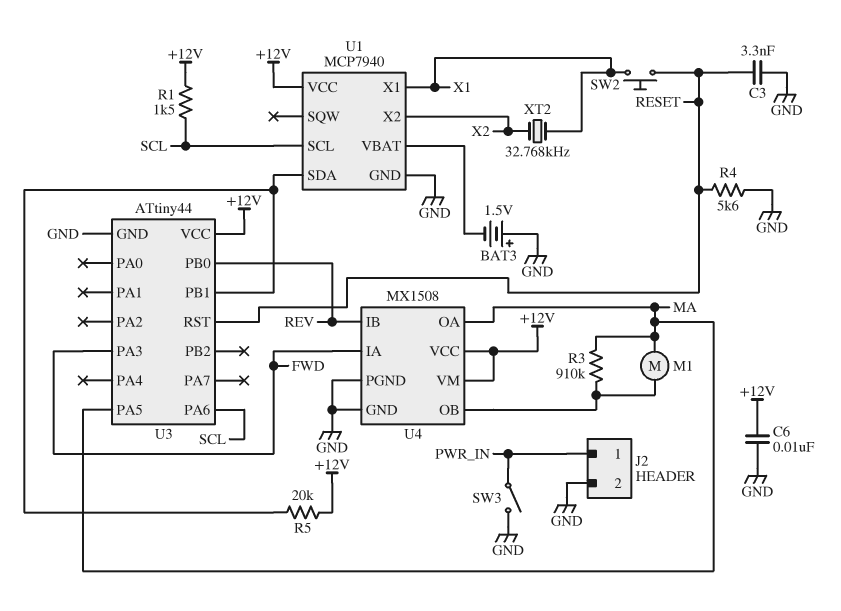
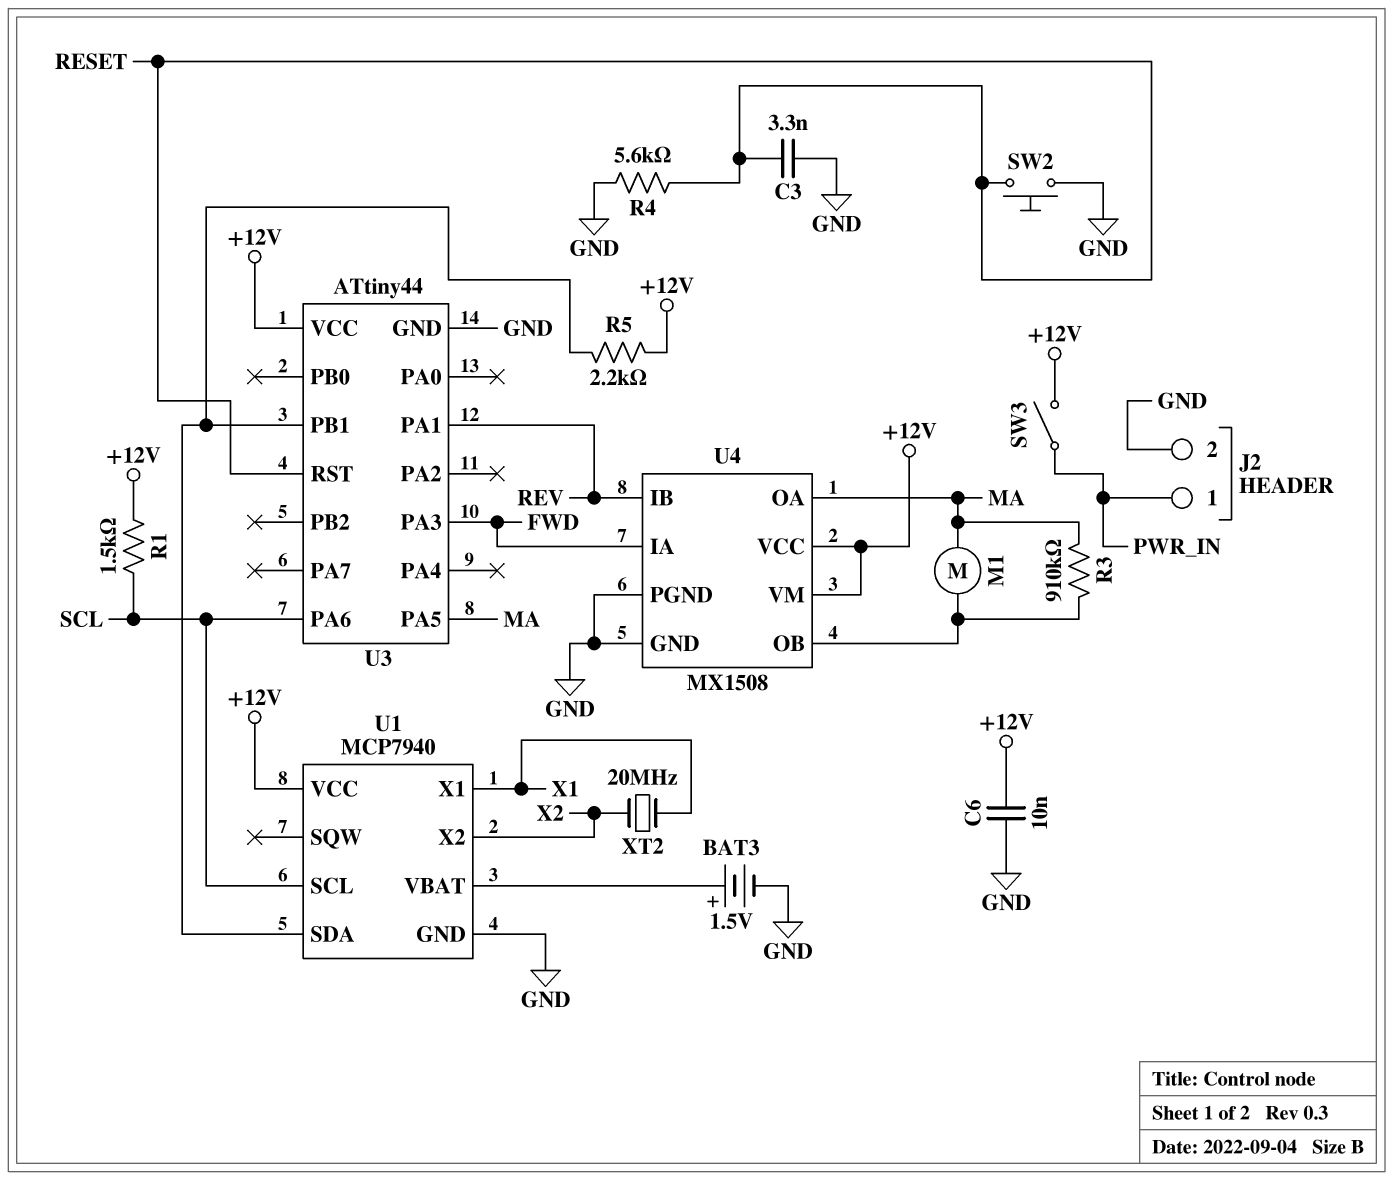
BAT3: 1.5V (plus GND, minus U1/VBAT) -> 1.5V (plus U1/VBAT, minus GND)
R5: 20k (+12V, U1/SDA) -> 2.2k (+12V, U1/SDA)
SW2: button (RESET, X1) -> button (GND, RESET)
SW3: switch (GND, PWR_IN) -> switch (+12V, PWR_IN)
U3 pin PA1: none -> REV
U3 pin PB0: REV -> none
XT2: 32.768kHz (X1, X2) -> 20MHz (X1, X2)

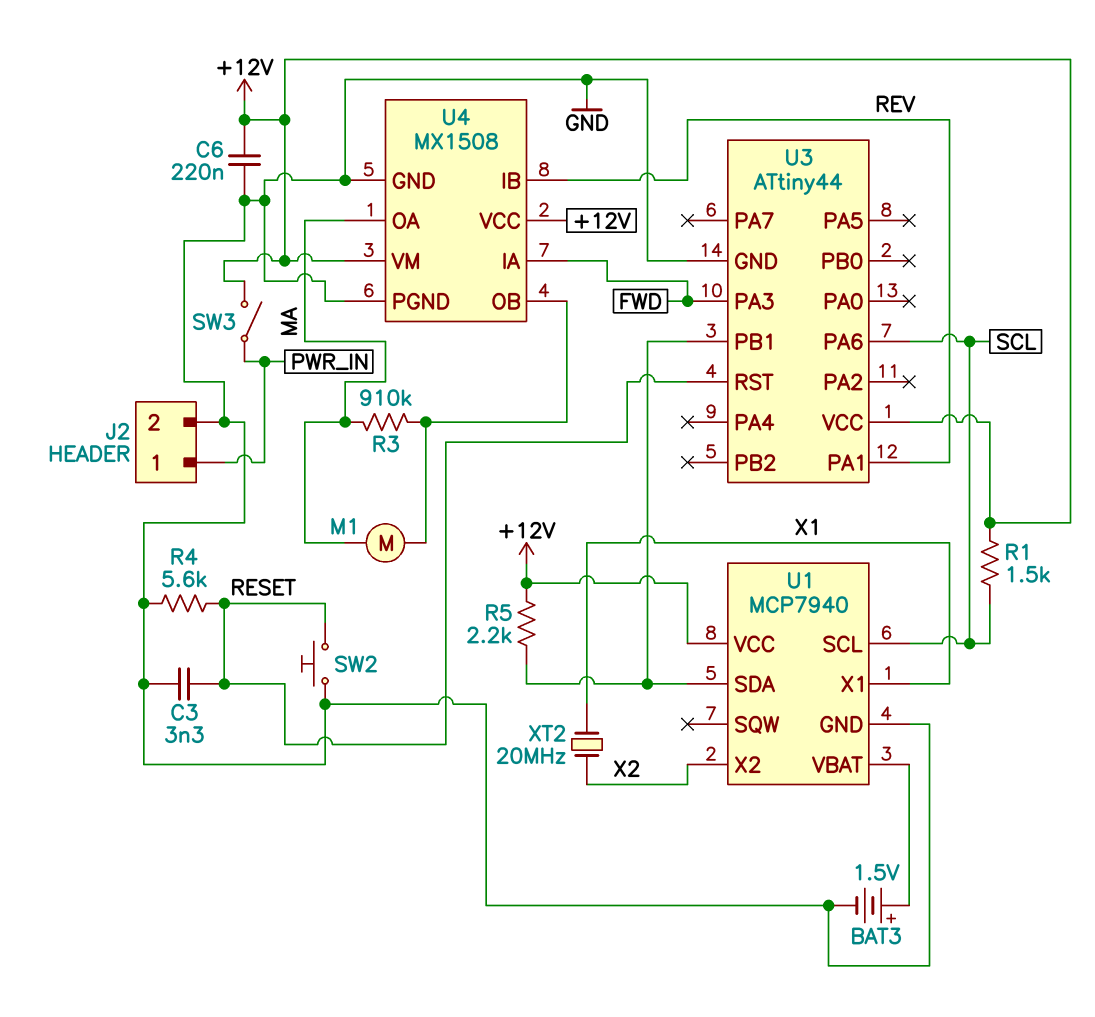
C6: 10nF (+12V, GND) -> 220nF (+12V, GND)
U3 pin PA5: MA -> none

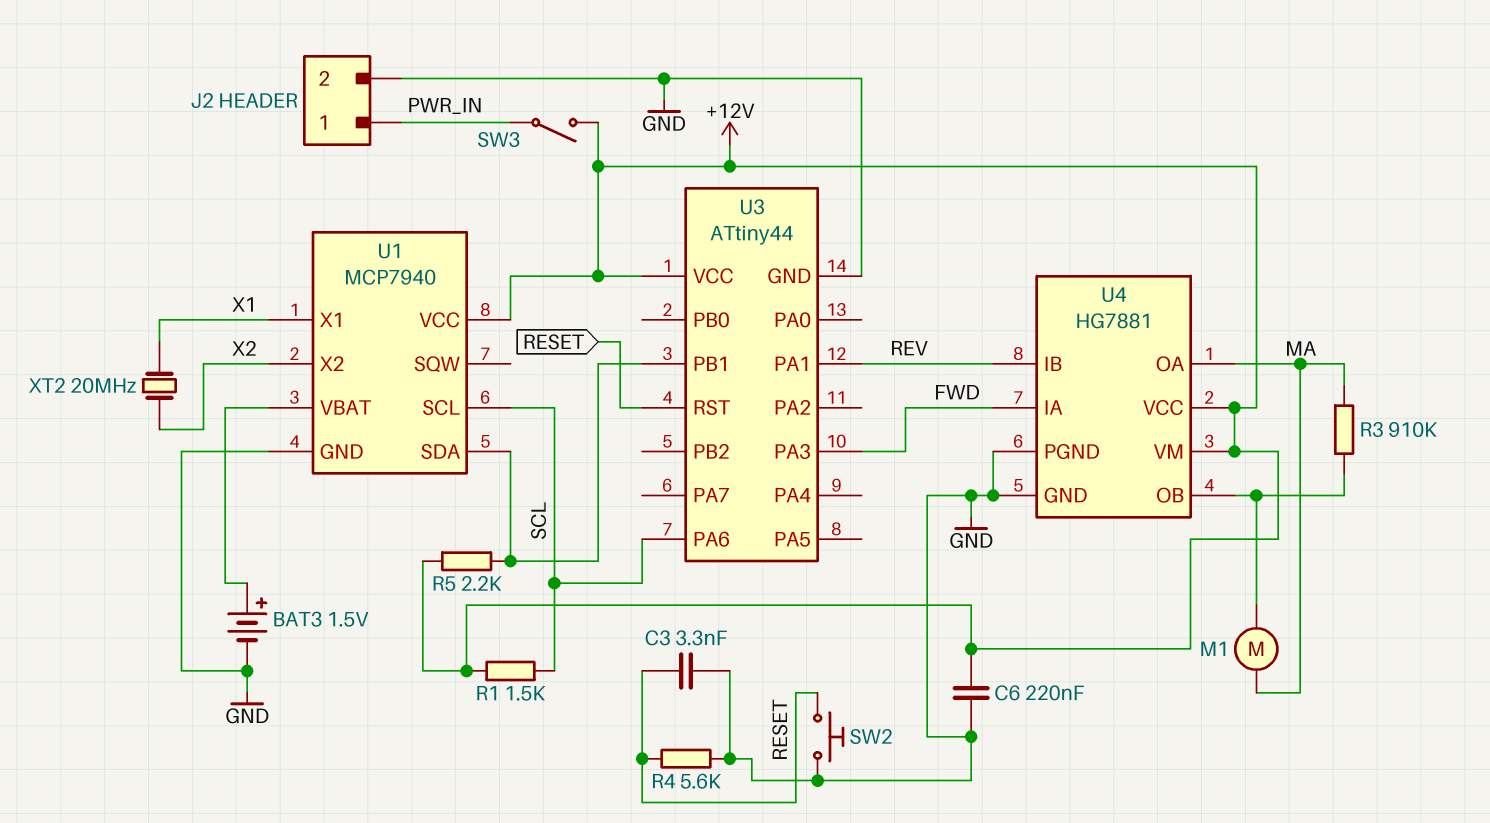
U4: MX1508 -> HG7881

